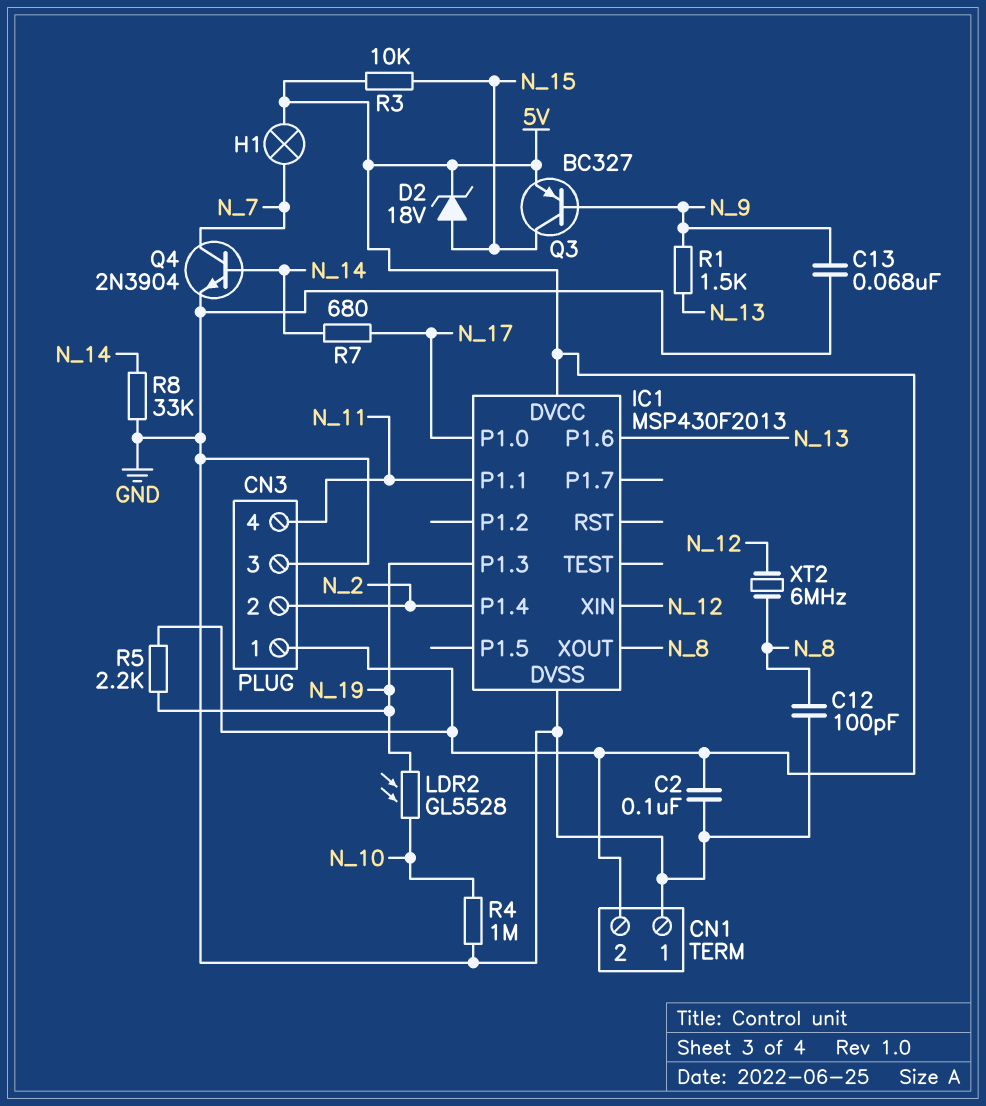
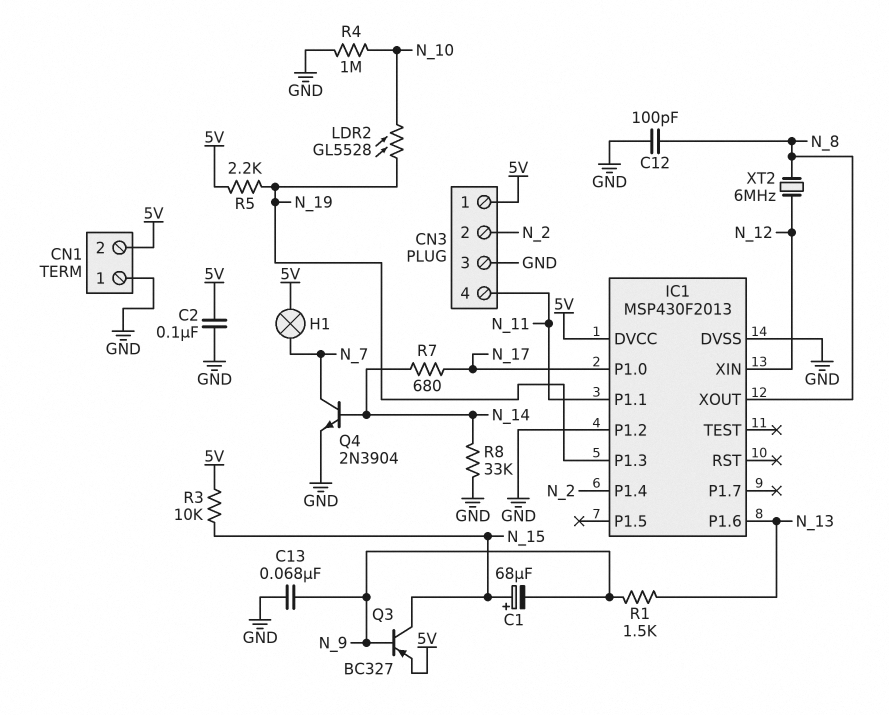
C1: none -> 68uF (plus N_15, minus N_9)
D2: zener 18V (A N_15, K 5V) -> none
IC1 pin P1.2: none -> GND

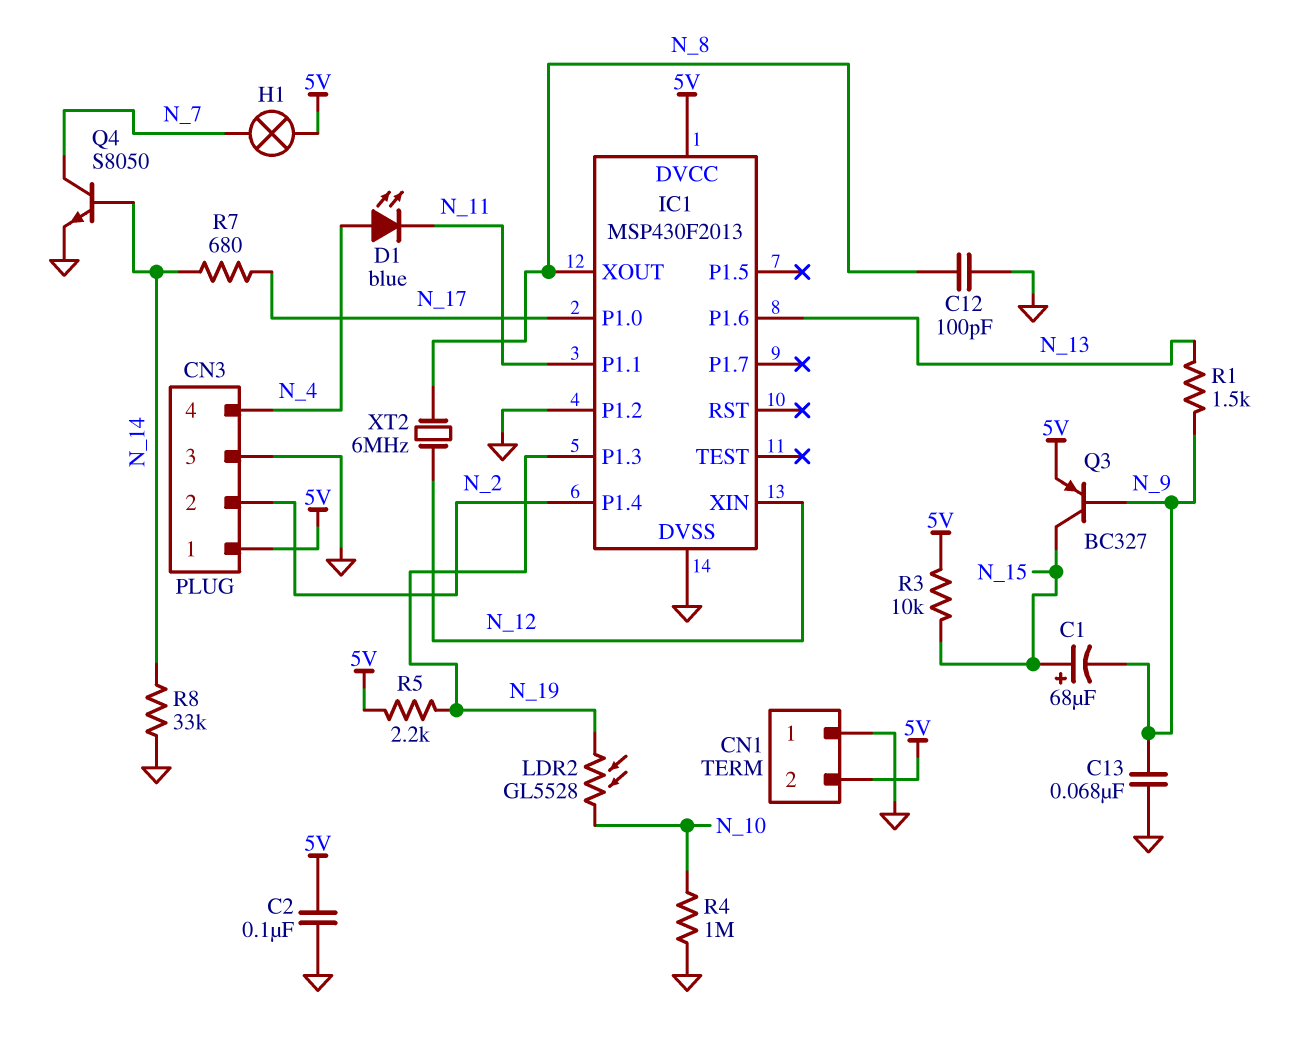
CN3 pin 4: N_11 -> N_4
D1: none -> LED blue (A N_4, K N_11)
Q4: NPN 2N3904 (B N_14, C N_7, E GND) -> NPN S8050 (B N_14, C N_7, E GND)

